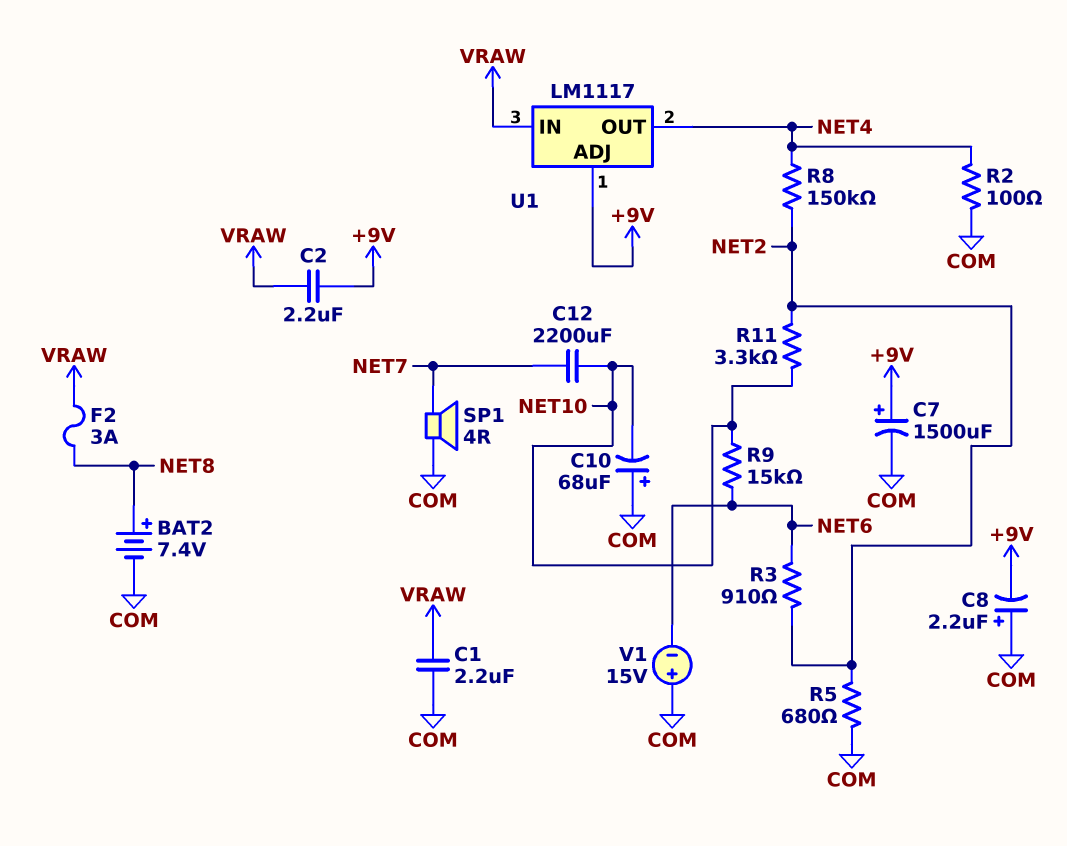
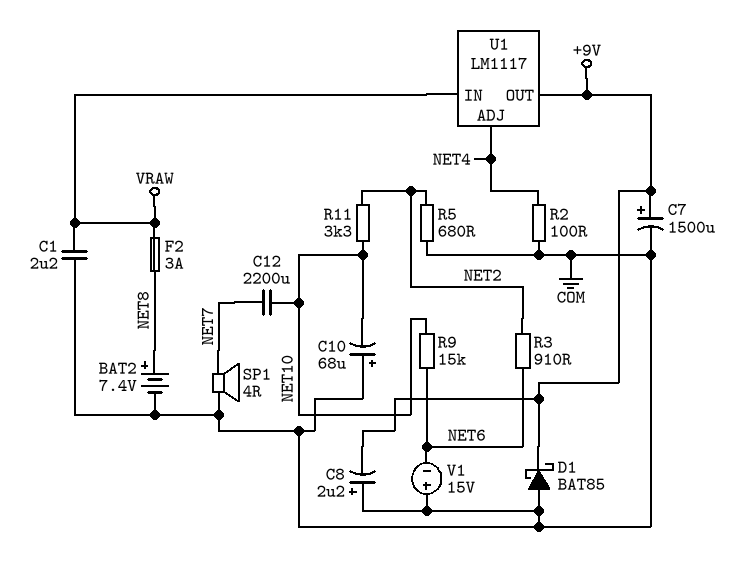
C2: 2.2uF (+9V, VRAW) -> none
D1: none -> schottky BAT85 (A COM, K +9V)
R8: 150k (NET2, NET4) -> none
U1 pin ADJ: +9V -> NET4
U1 pin OUT: NET4 -> +9V

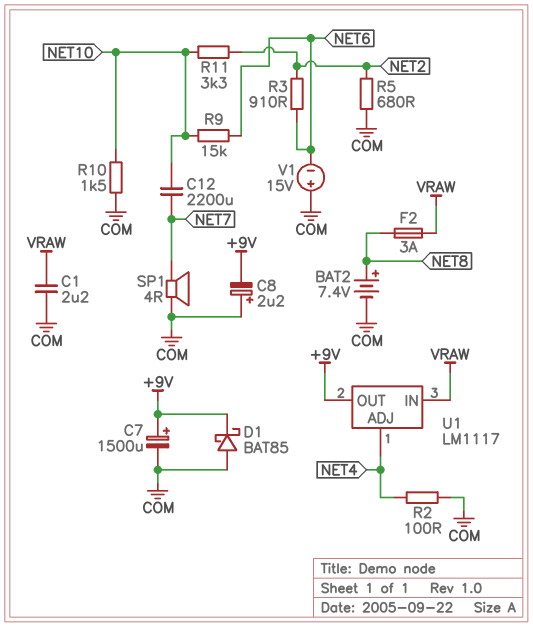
C10: 68uF (plus COM, minus NET10) -> none
R10: none -> 1.5k (COM, NET10)

